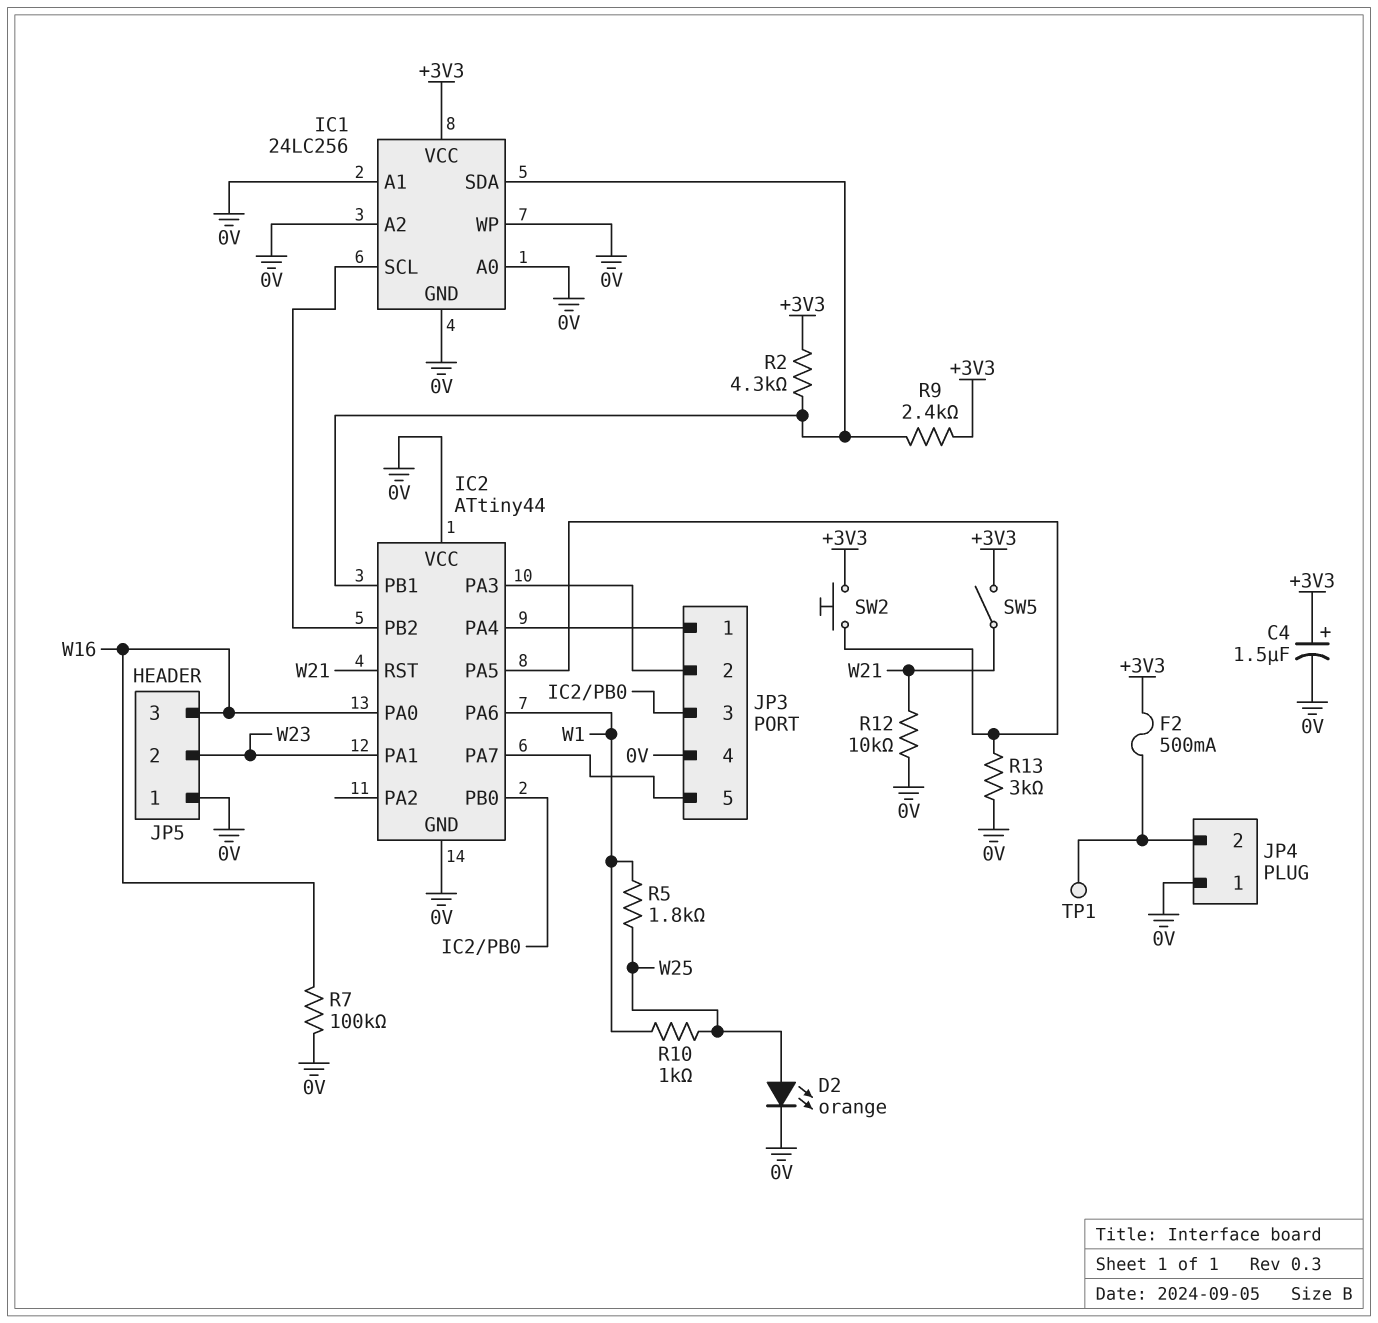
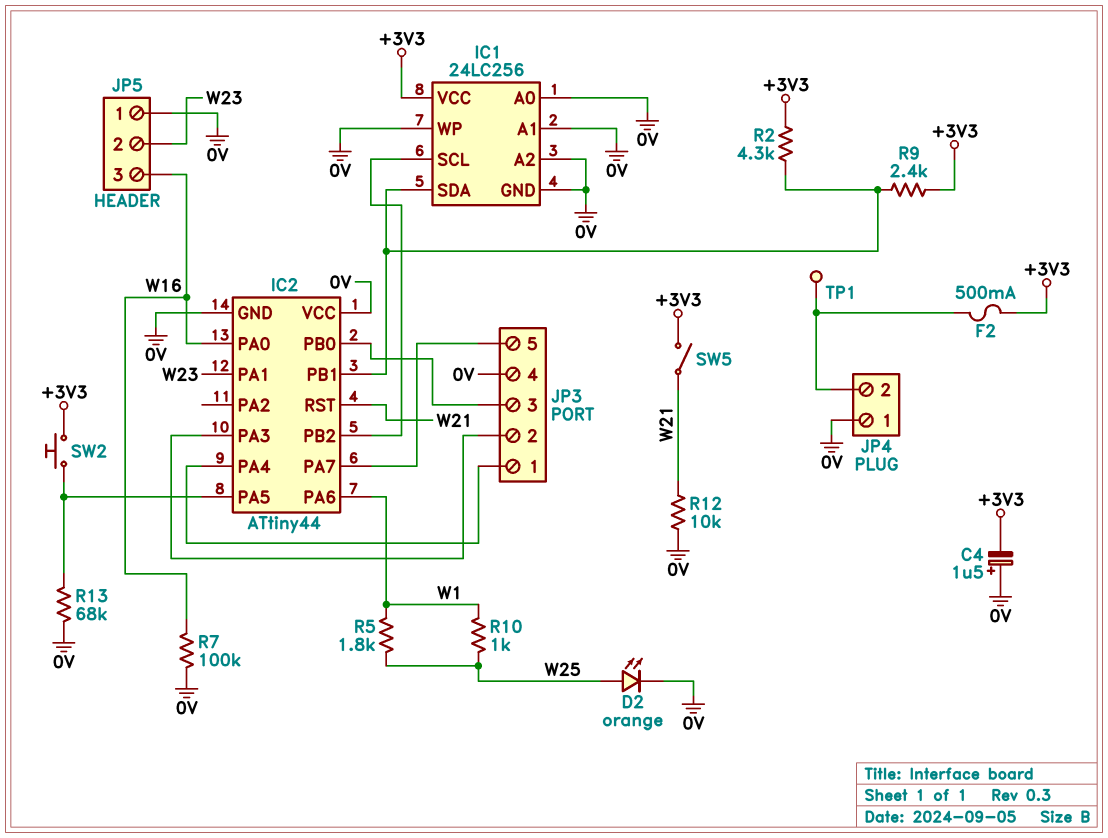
C4: 1.5uF (plus +3V3, minus 0V) -> 1.5uF (plus 0V, minus +3V3)
R13: 3k (0V, IC2/PA5) -> 68k (0V, IC2/PA5)

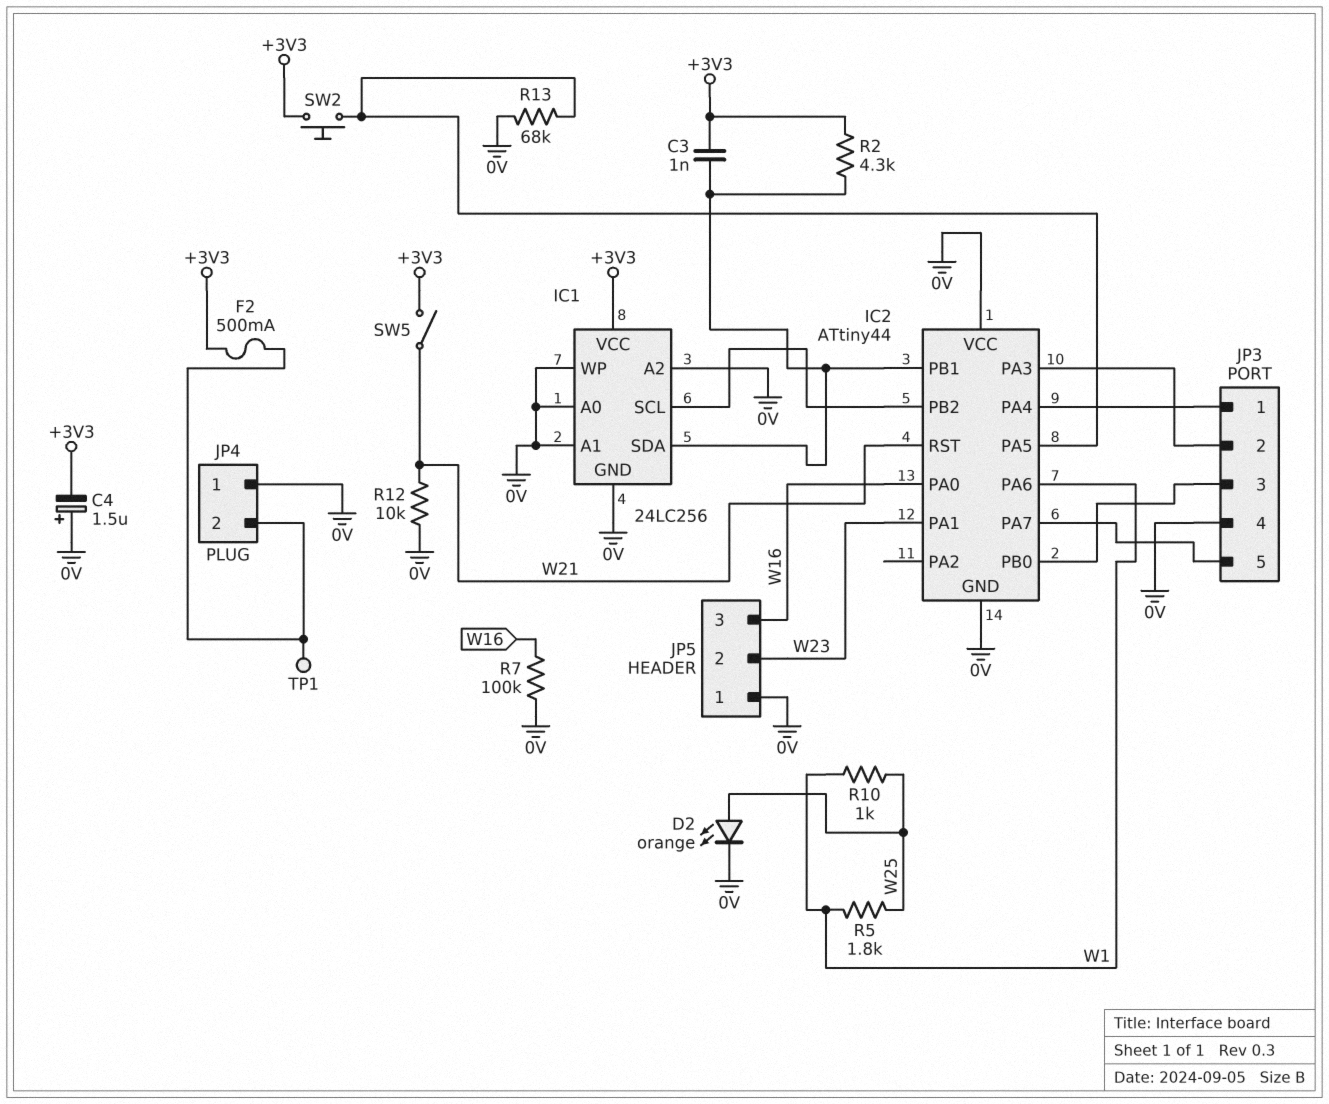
C3: none -> 1nF (+3V3, IC1/SDA)
R9: 2.4k (+3V3, IC1/SDA) -> none

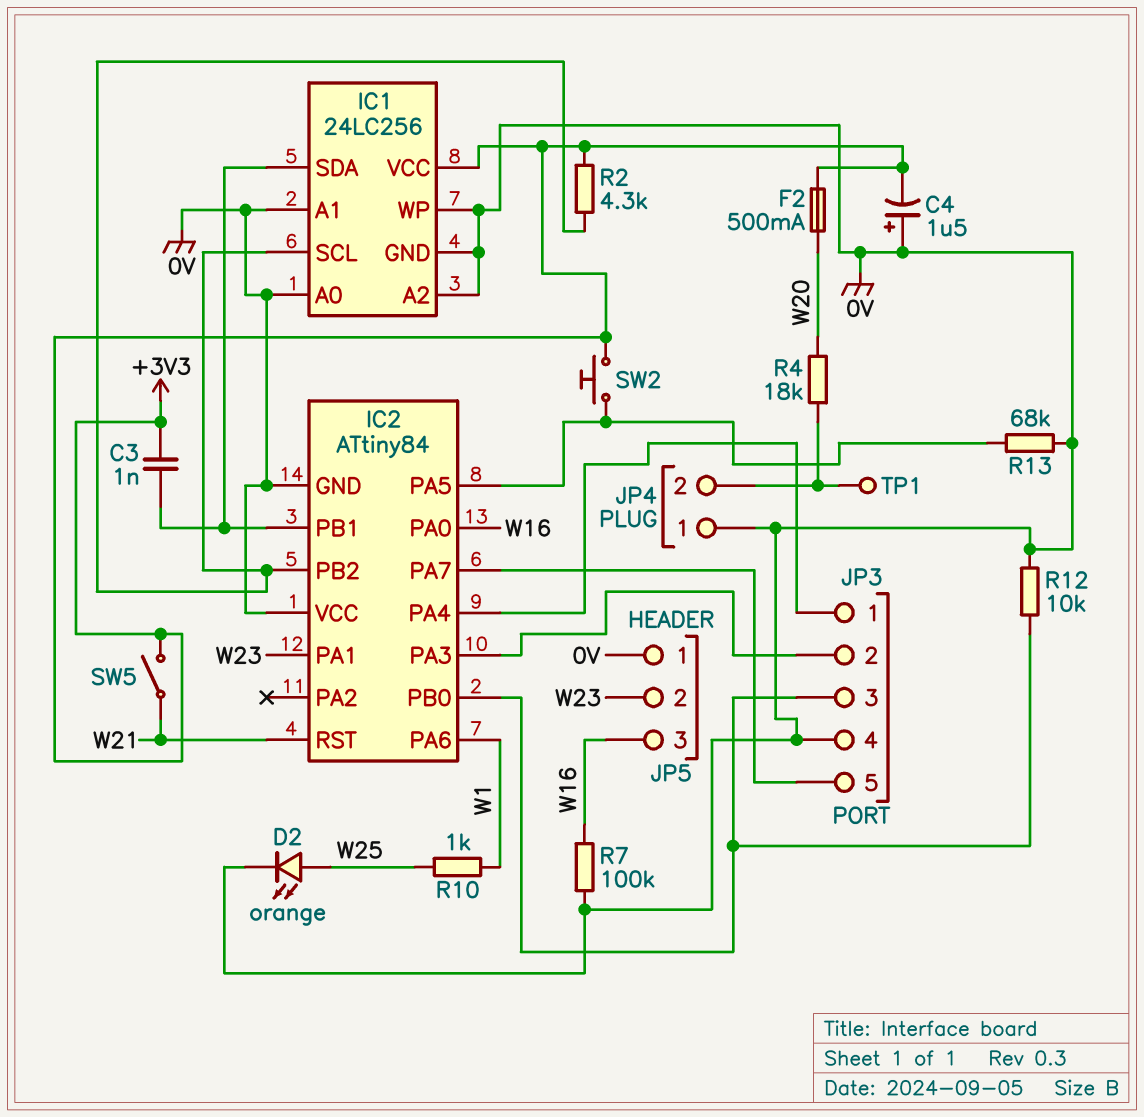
F2: 500mA (+3V3, JP4/2) -> 500mA (+3V3, W20)
IC2: ATtiny44 -> ATtiny84
R2: 4.3k (+3V3, IC1/SDA) -> 4.3k (+3V3, IC1/SCL)
R4: none -> 18k (JP4/2, W20)
R5: 1.8k (W1, W25) -> none
R12: 10k (0V, W21) -> 10k (0V, IC2/PB0)

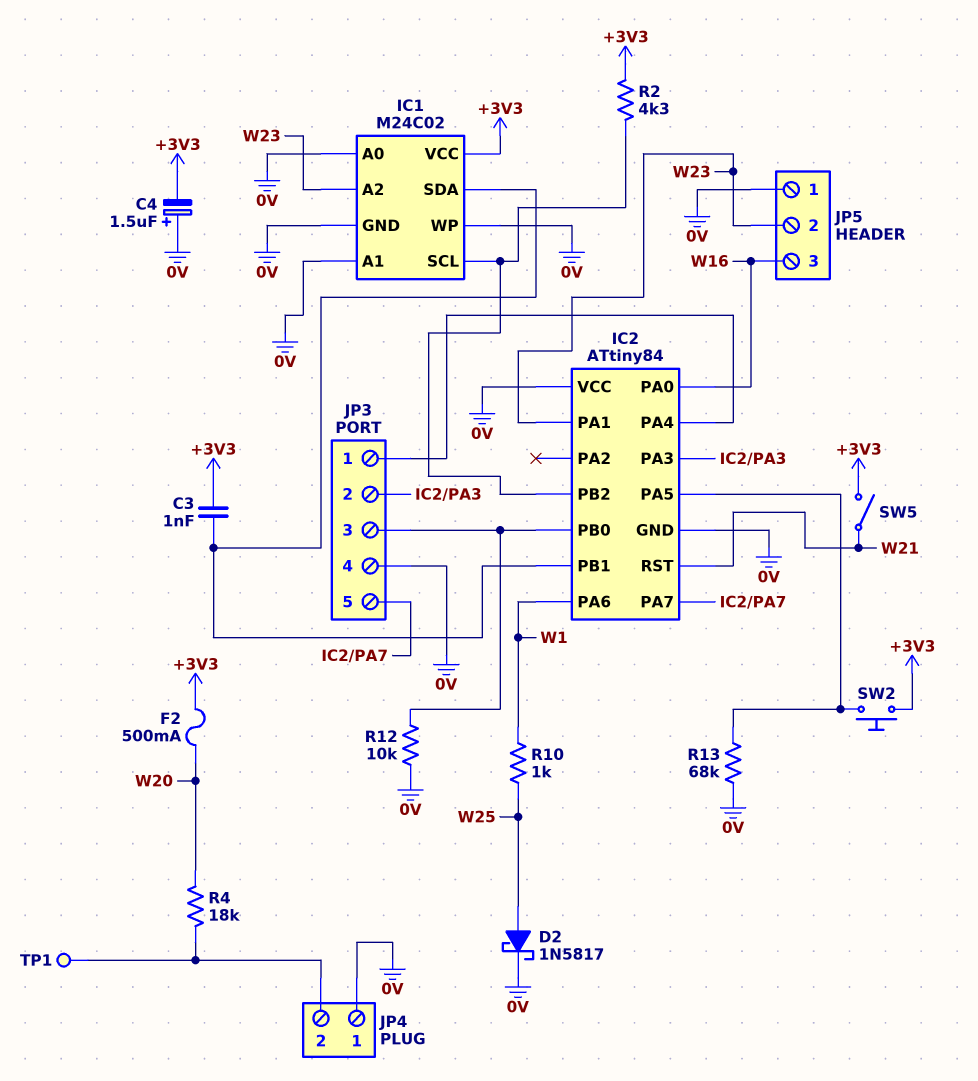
D2: LED orange (A W25, K 0V) -> schottky 1N5817 (A W25, K 0V)
IC1: 24LC256 -> M24C02
IC1 pin A2: 0V -> W23
R7: 100k (0V, W16) -> none

